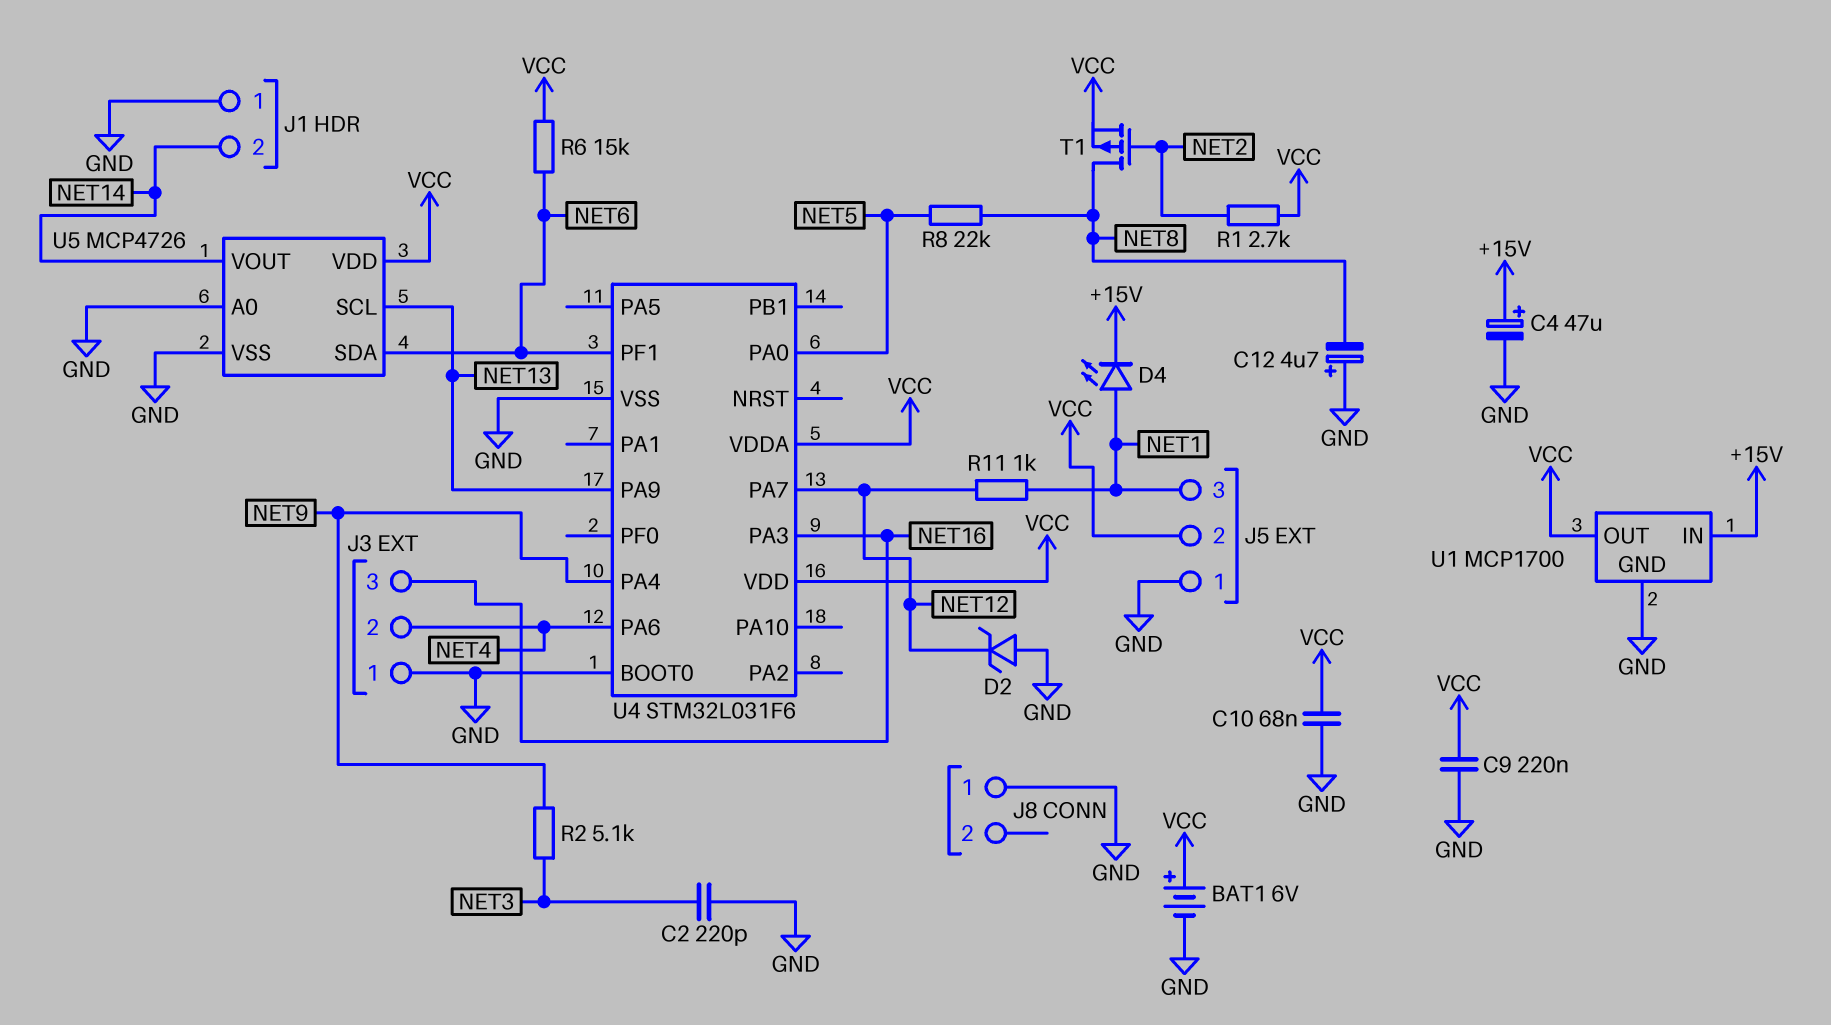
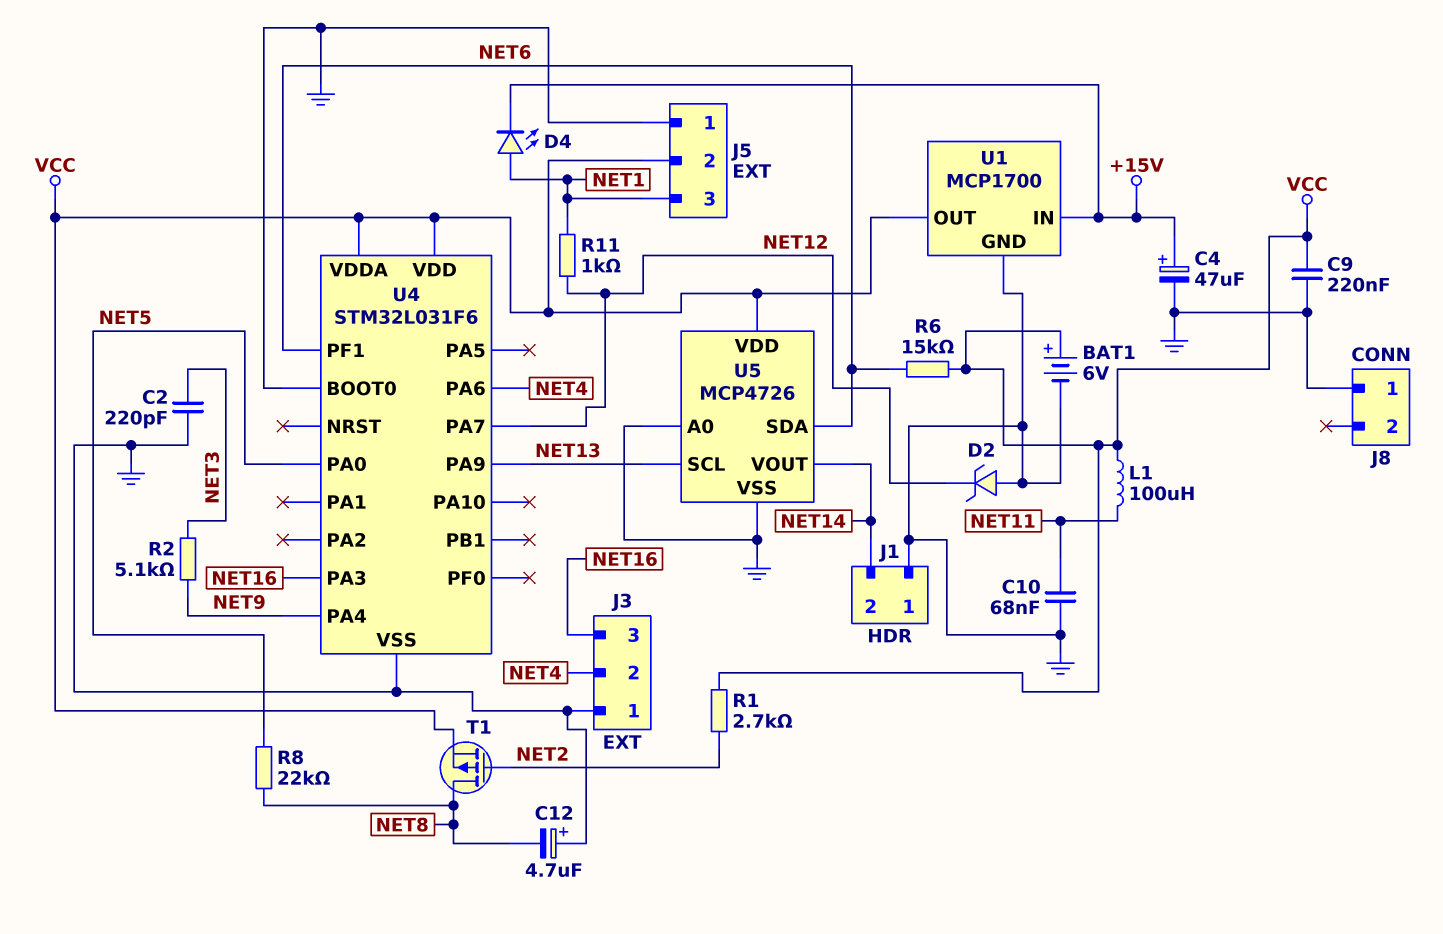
C10: 68nF (GND, VCC) -> 68nF (GND, NET11)
L1: none -> 100uH (NET11, VCC)

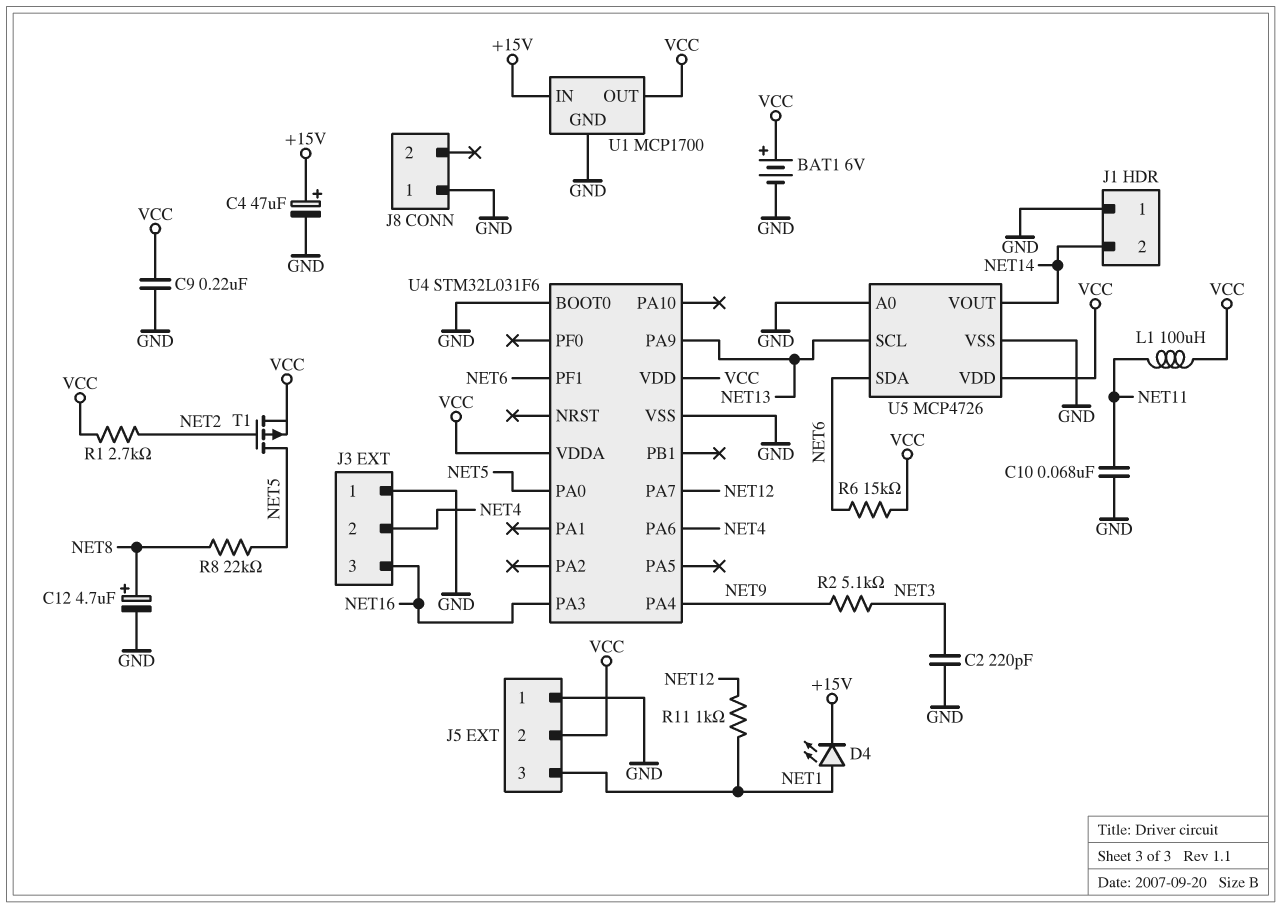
C12: 4.7uF (plus GND, minus NET8) -> 4.7uF (plus NET8, minus GND)
D2: zener (A GND, K NET12) -> none
T1: PMOS (G NET2, D NET8, S VCC) -> PMOS (G NET2, D NET5, S VCC)

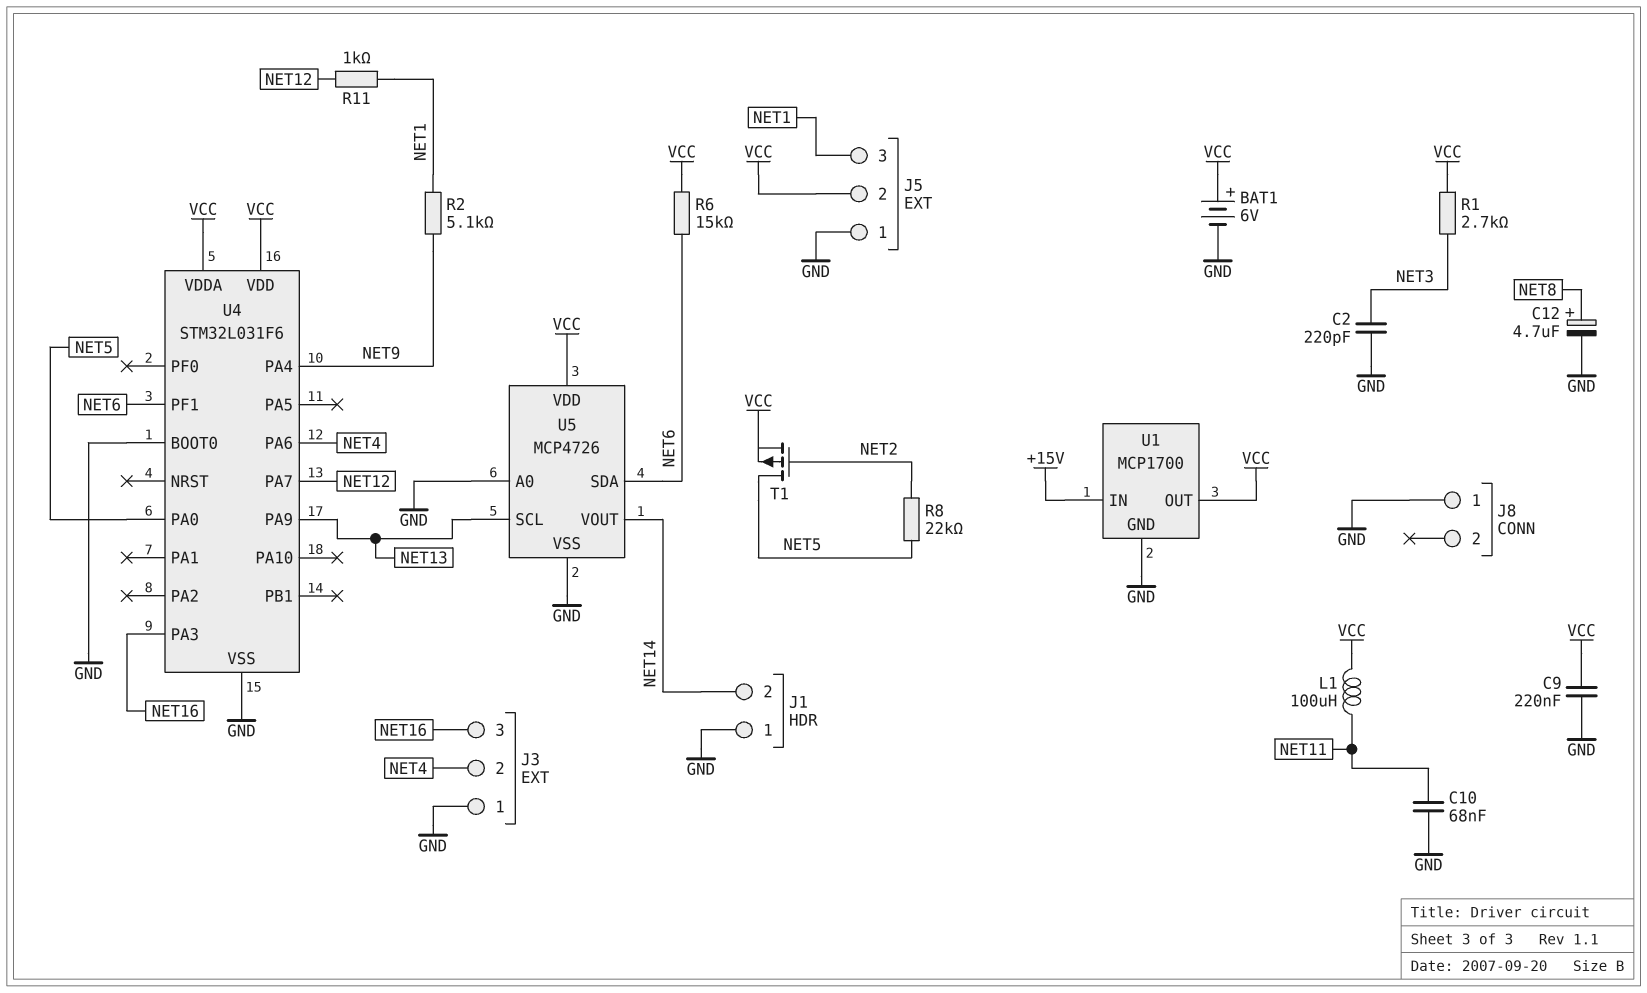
C4: 47uF (plus +15V, minus GND) -> none
D4: LED (A NET1, K +15V) -> none
R1: 2.7k (NET2, VCC) -> 2.7k (NET3, VCC)
R2: 5.1k (NET3, NET9) -> 5.1k (NET1, NET9)
R8: 22k (NET5, NET8) -> 22k (NET2, NET5)

